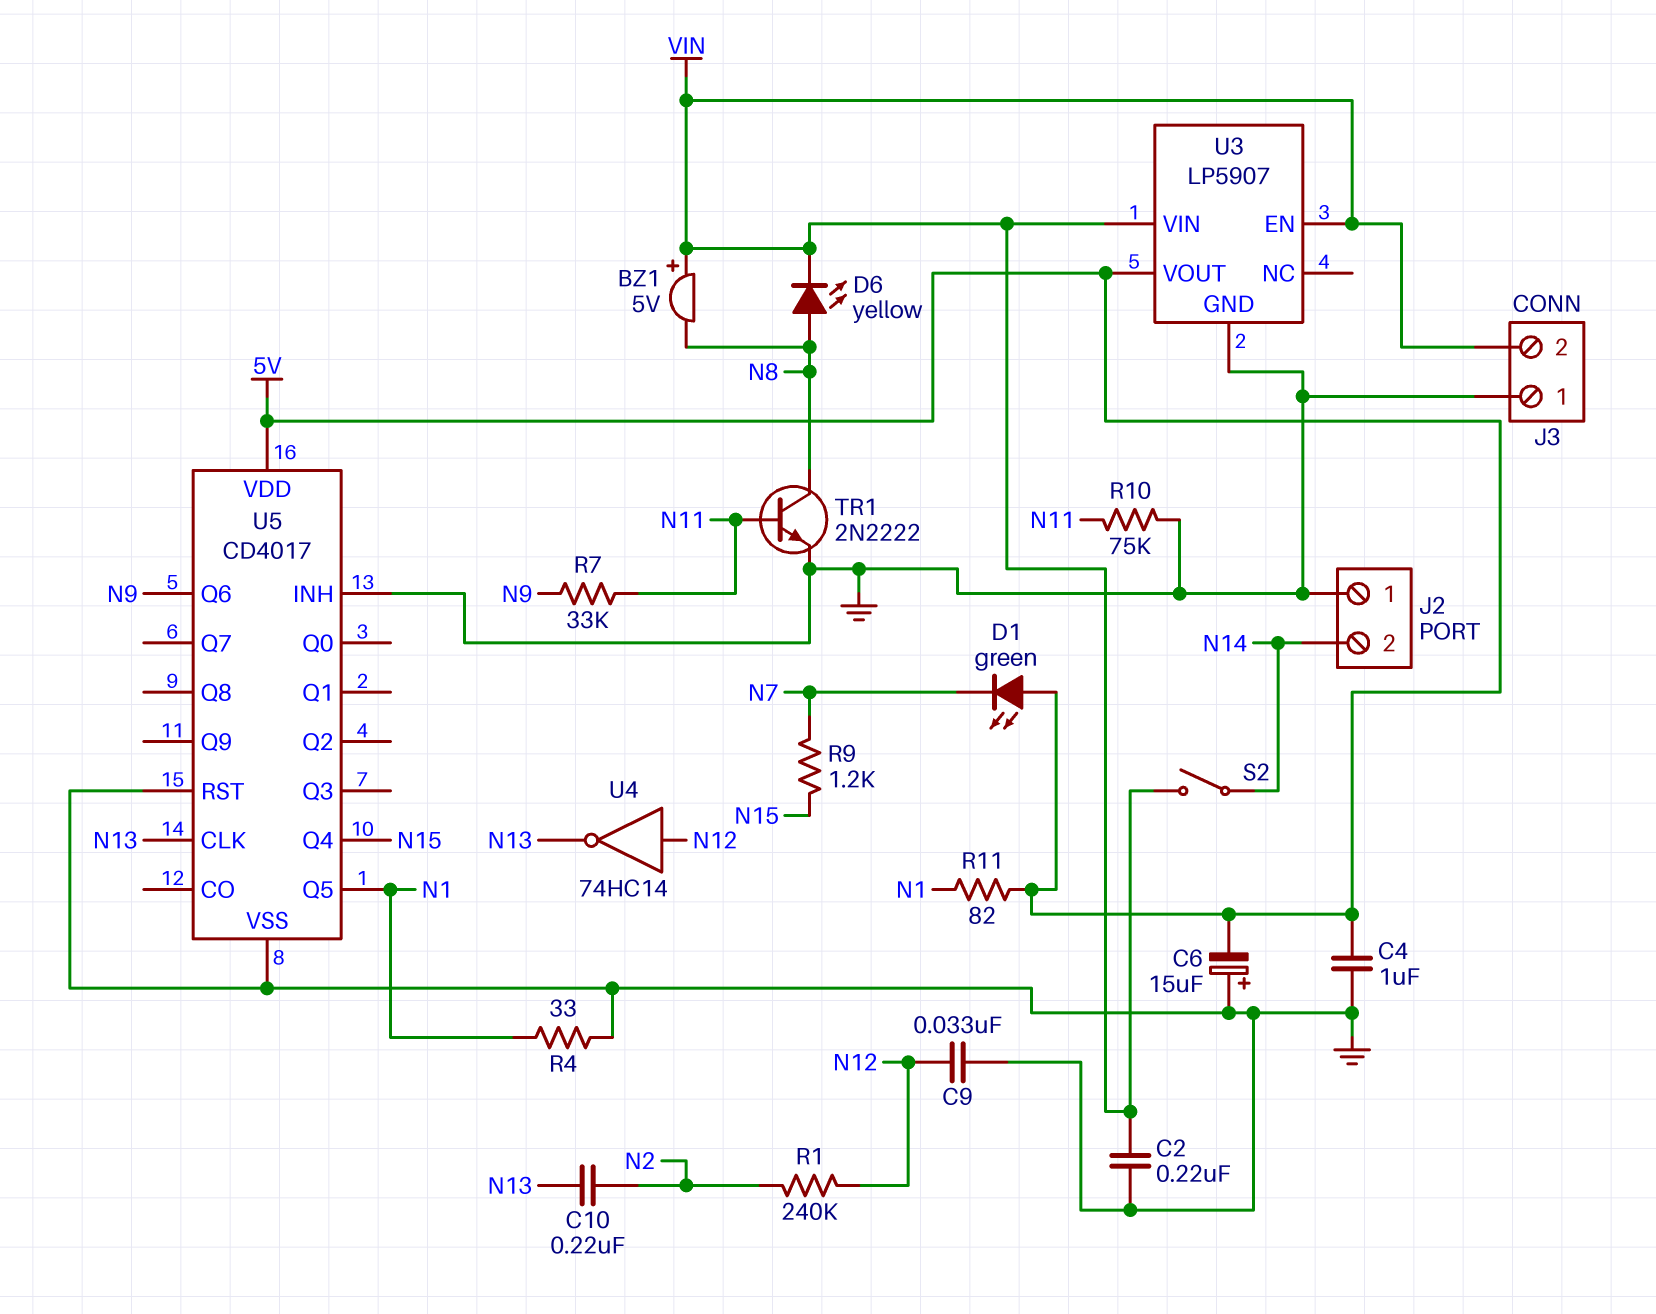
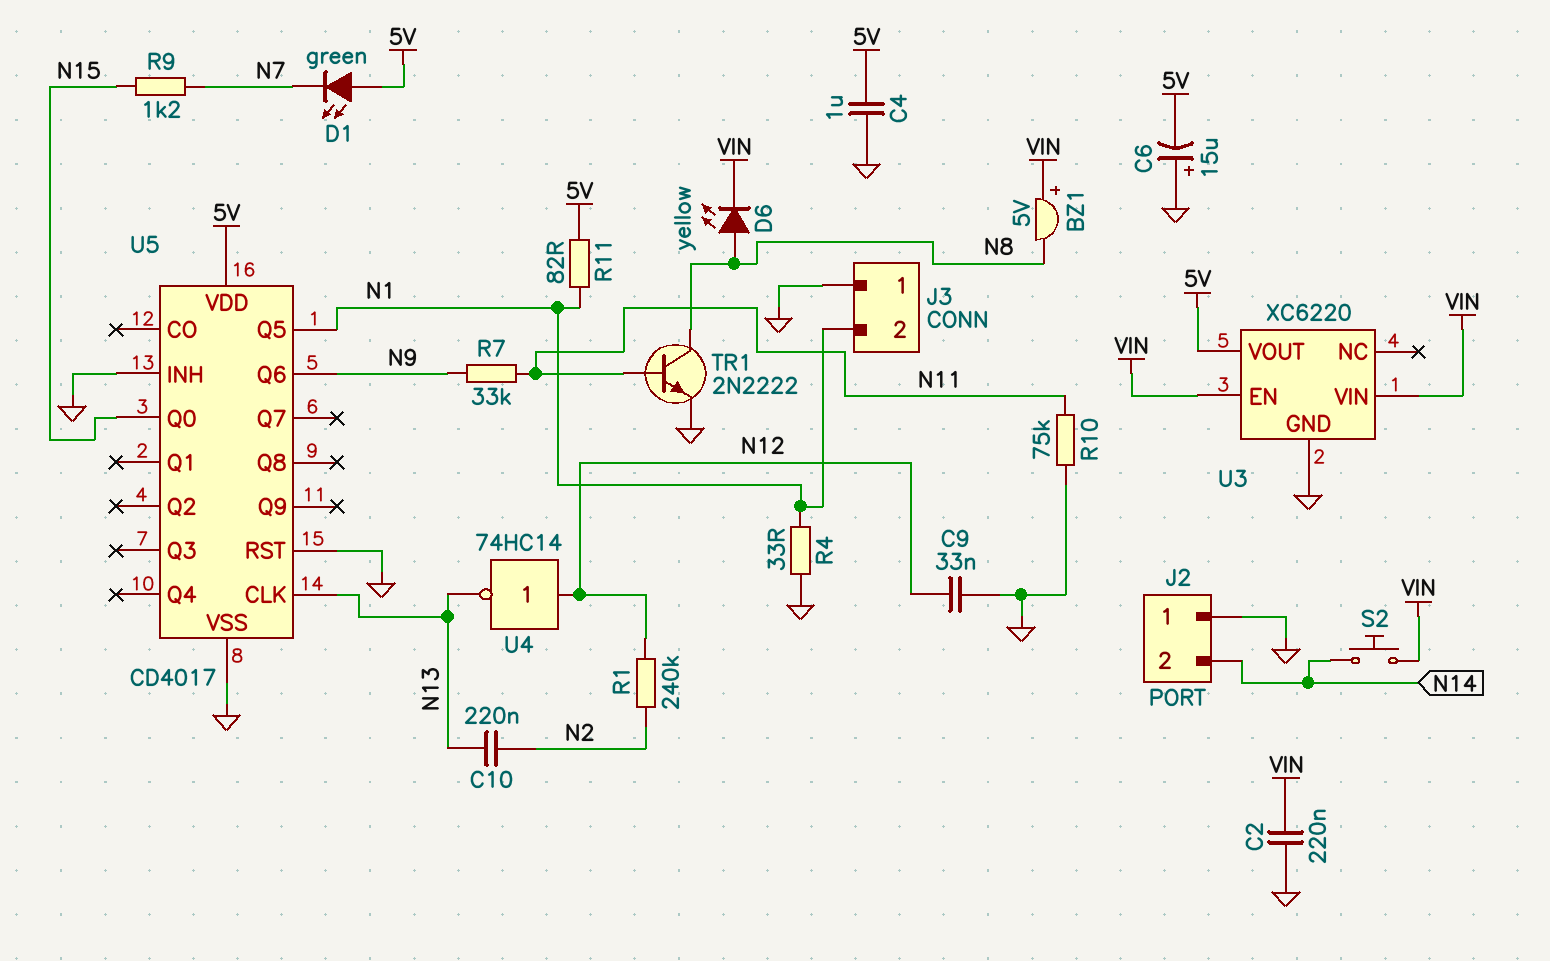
J3 pin 2: VIN -> N1
S2: switch (N14, VIN) -> button (N14, VIN)
U3: LP5907 -> XC6220
U5 pin Q0: none -> N15
U5 pin Q4: N15 -> none

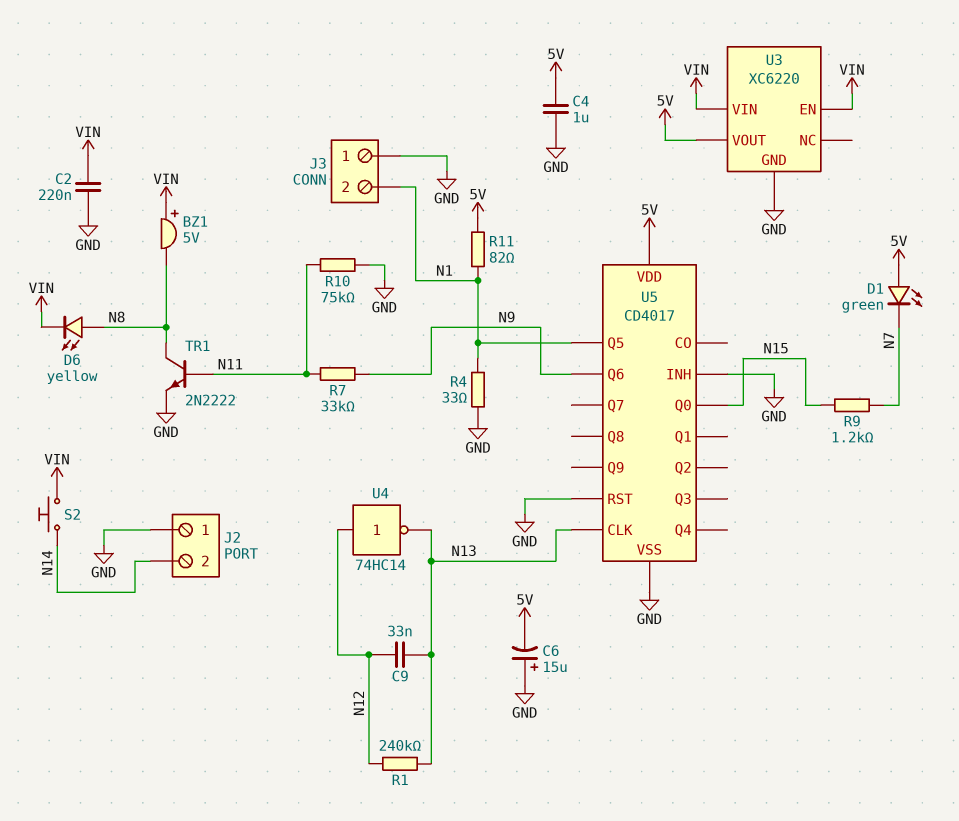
C9: 33nF (GND, N12) -> 33nF (N12, N13)
C10: 220nF (N2, N13) -> none
R1: 240k (N2, N12) -> 240k (N12, N13)

